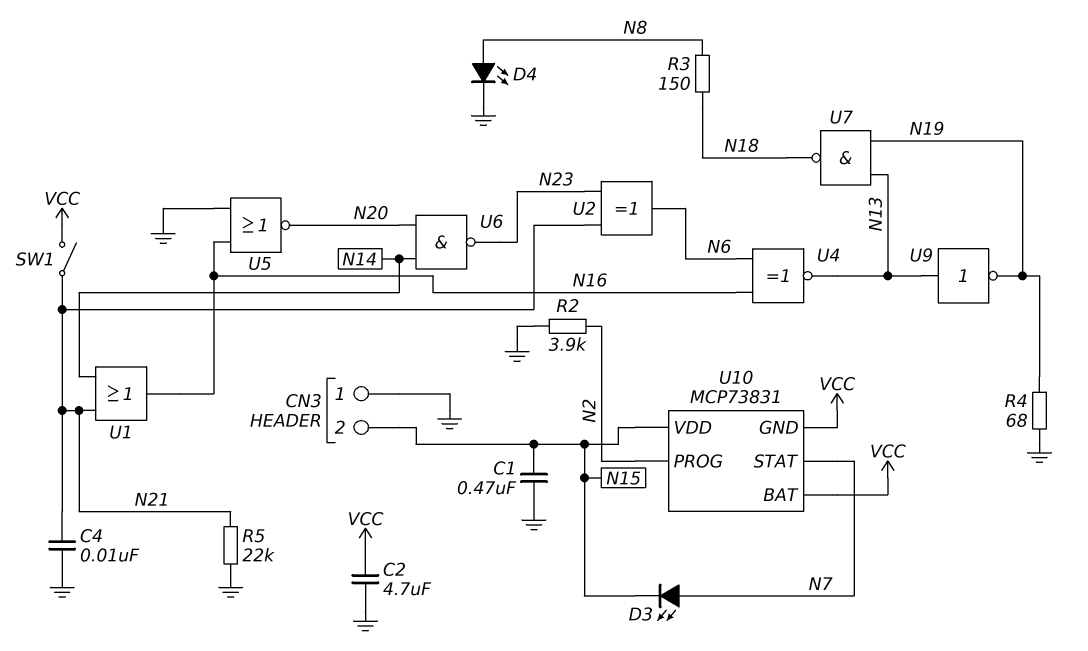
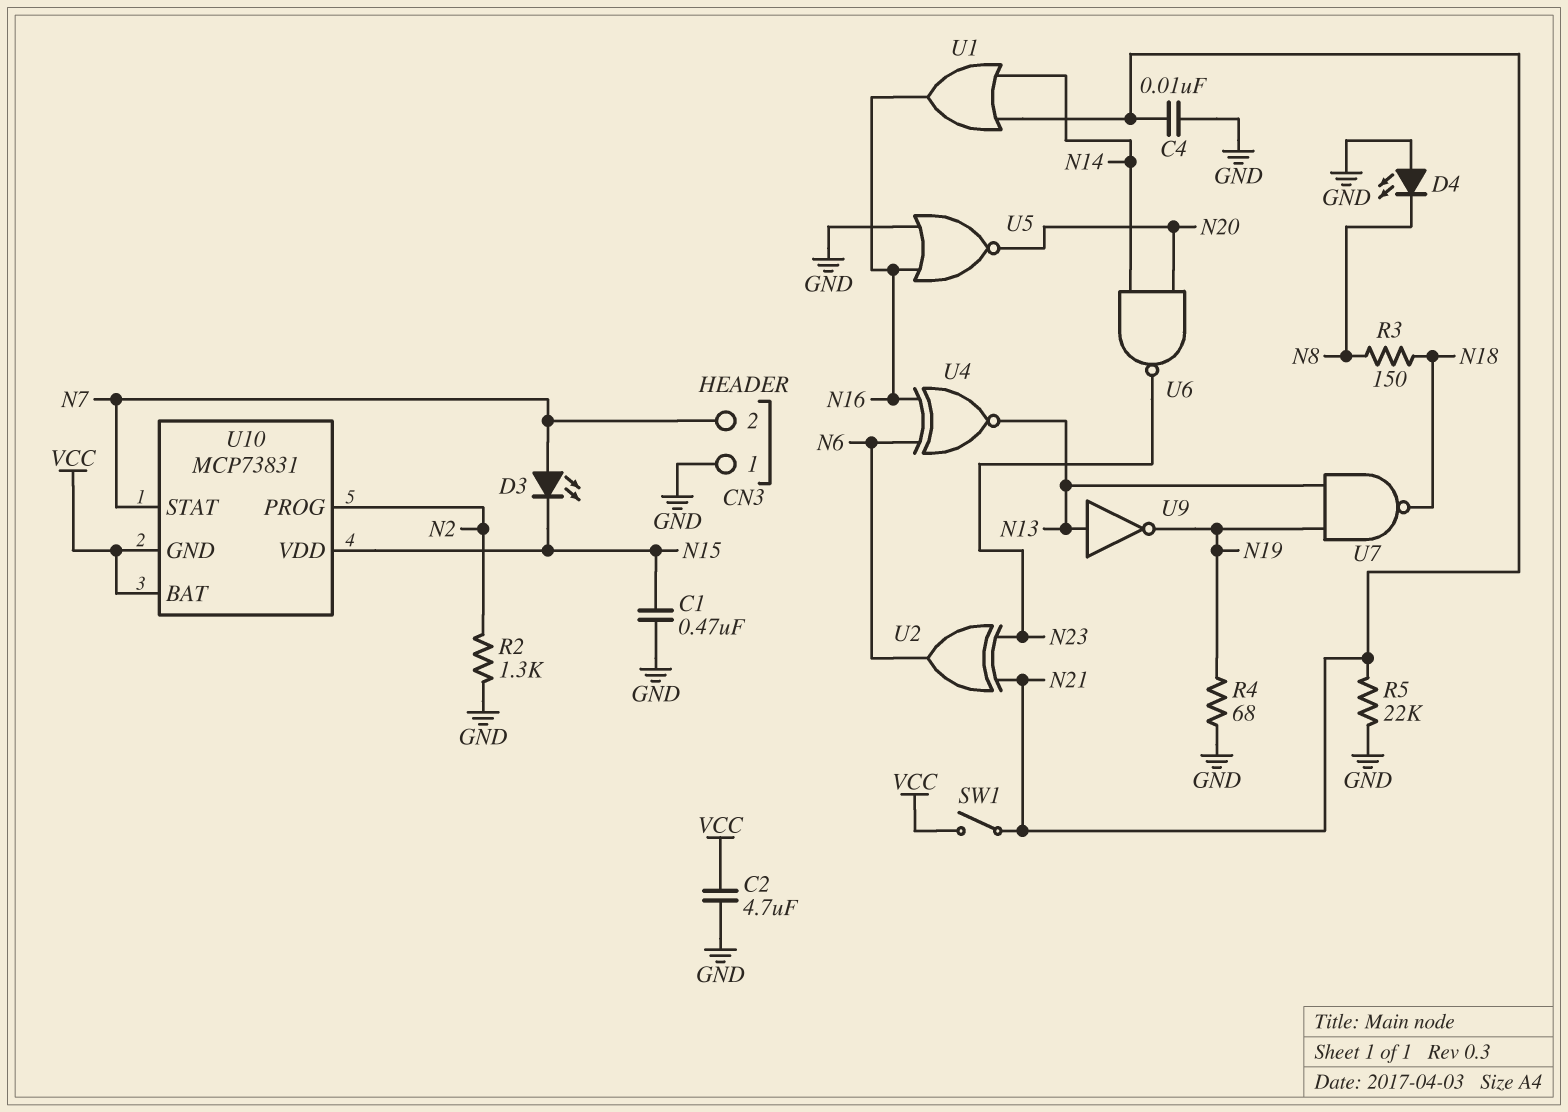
CN3 pin 2: N15 -> N7
D4: LED (A N8, K GND) -> LED (A GND, K N8)
R2: 3.9k (GND, N2) -> 1.3k (GND, N2)

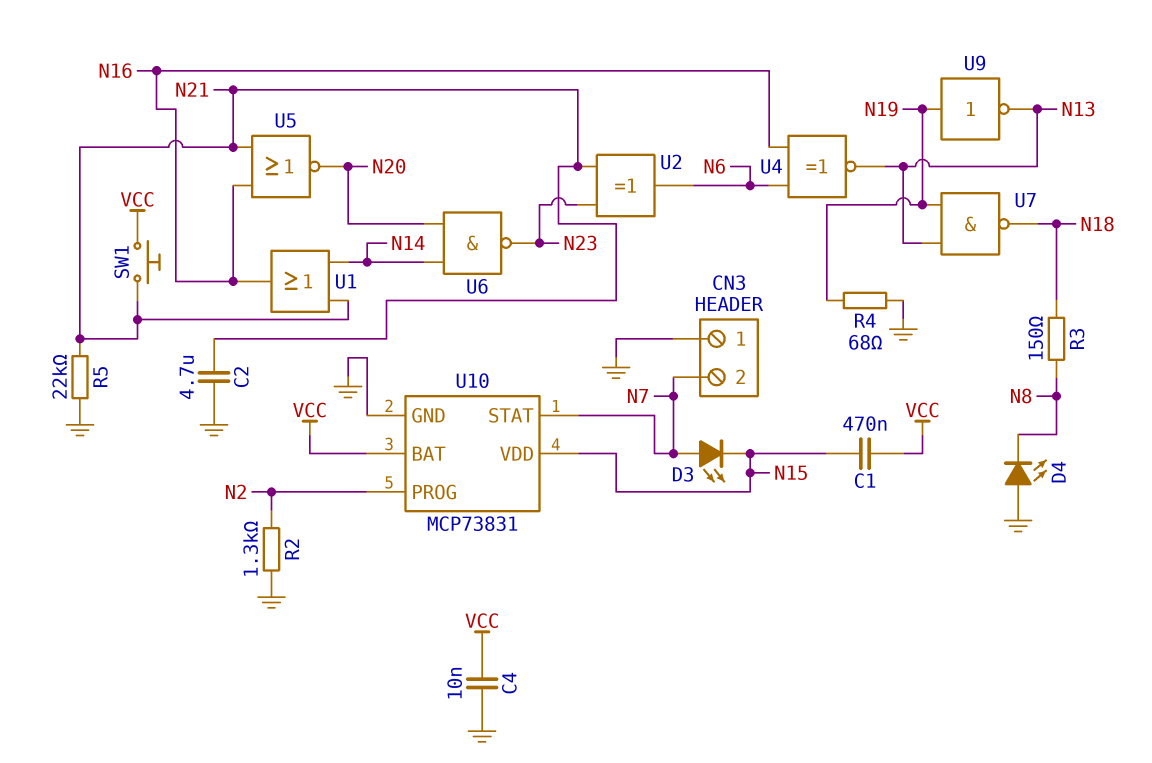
C1: 470nF (GND, N15) -> 470nF (N15, VCC)
C2: 4.7uF (GND, VCC) -> 4.7uF (GND, N21)
C4: 10nF (GND, N21) -> 10nF (GND, VCC)
SW1: switch (N21, VCC) -> button (N21, VCC)
U5: NOR (in GND, in N16, out N20) -> NOR (in N16, in N21, out N20)
U9: NOT (in N13, out N19) -> NOT (in N19, out N13)
U10 pin GND: VCC -> GND

